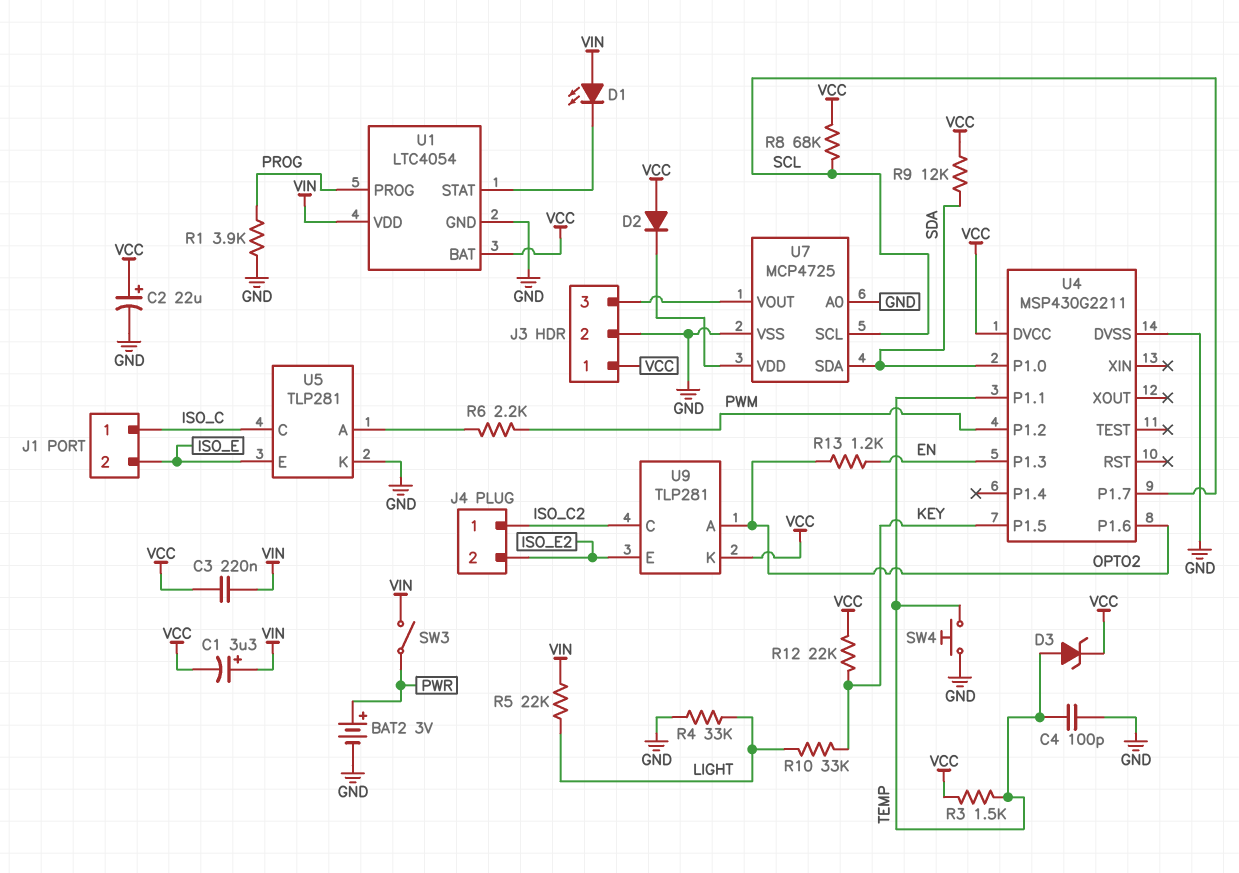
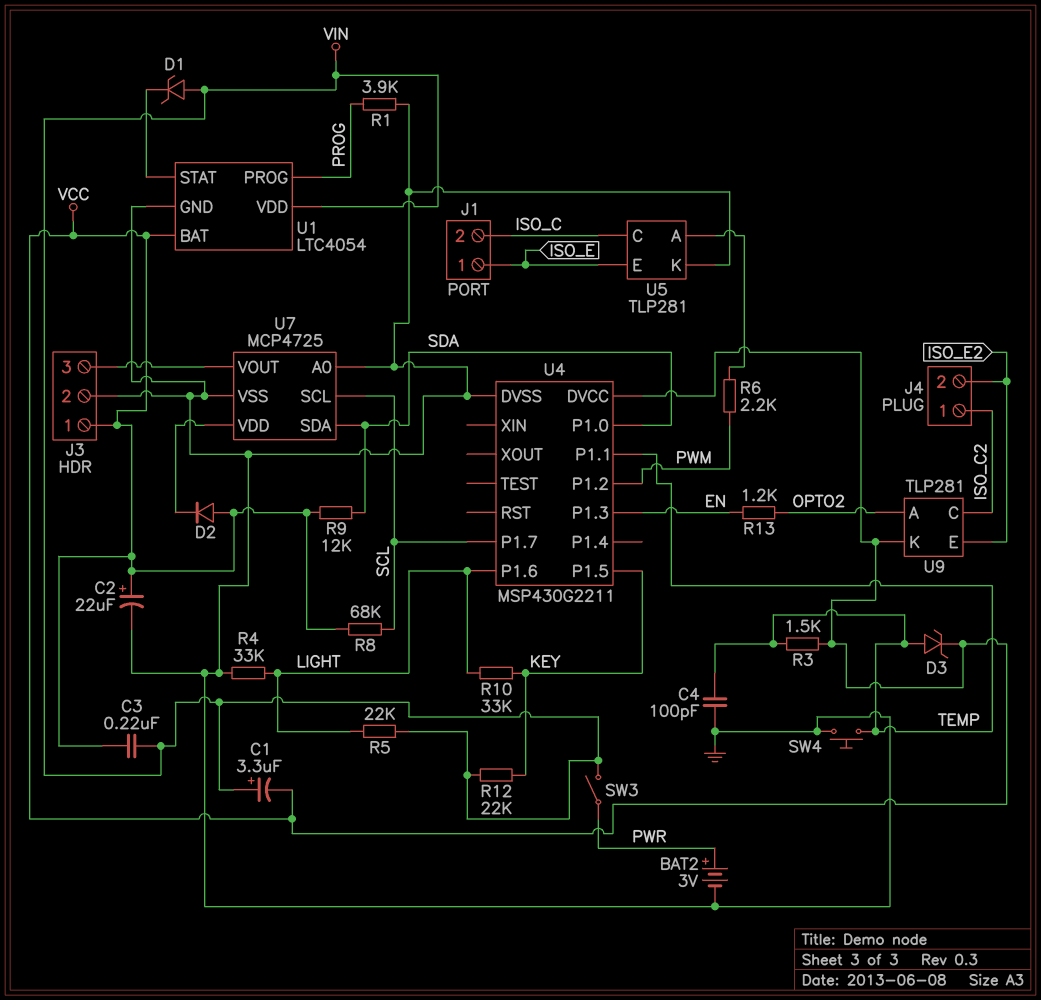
D1: LED (A VIN, K U1/STAT) -> zener (A VIN, K U1/STAT)
J1 pin 1: ISO_C -> ISO_E
J1 pin 2: ISO_E -> ISO_C
R12: 22k (KEY, VCC) -> 22k (KEY, VIN)
U4 pin P1.6: OPTO2 -> LIGHT

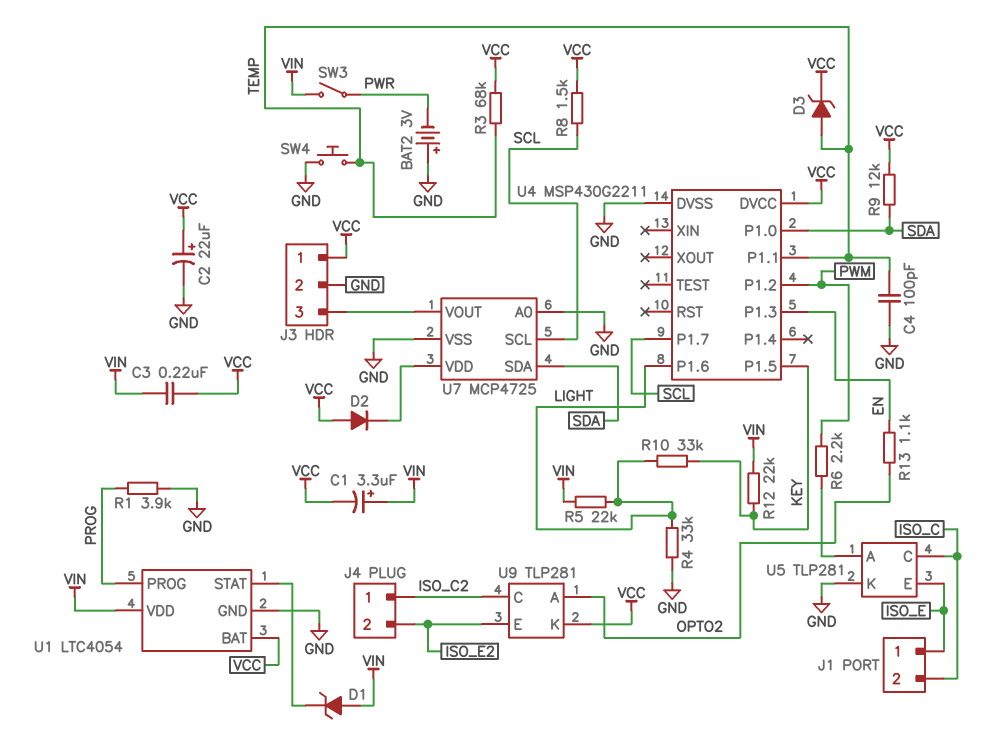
BAT2: 3V (plus PWR, minus GND) -> 3V (plus GND, minus PWR)
R3: 1.5k (TEMP, VCC) -> 68k (TEMP, VCC)
R8: 68k (SCL, VCC) -> 1.5k (SCL, VCC)
R13: 1.2k (EN, OPTO2) -> 1.1k (EN, OPTO2)

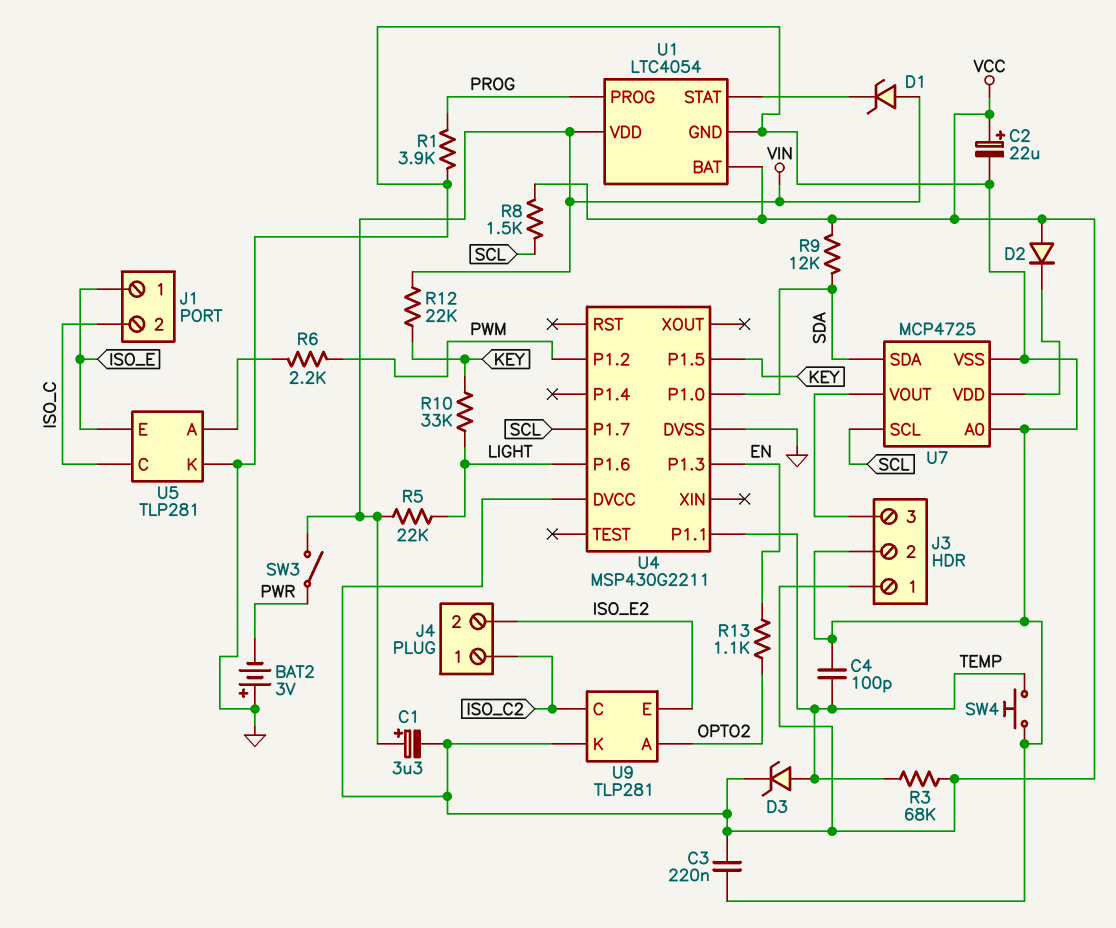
C3: 220nF (VCC, VIN) -> 220nF (GND, VCC)
R4: 33k (GND, LIGHT) -> none

